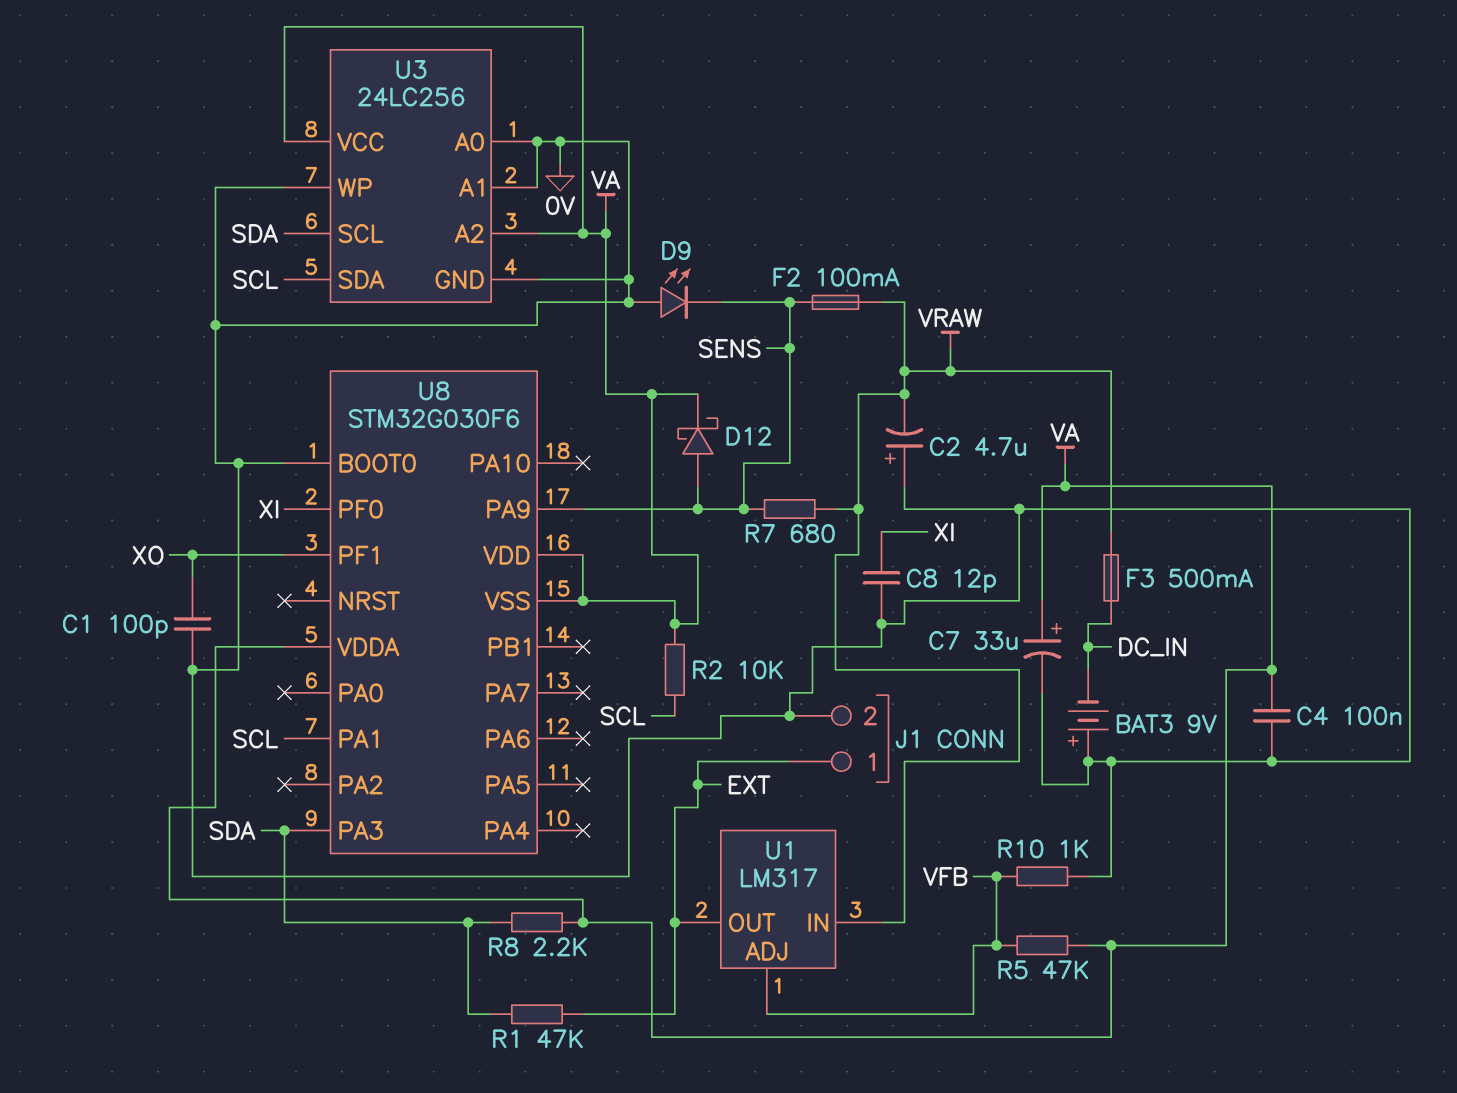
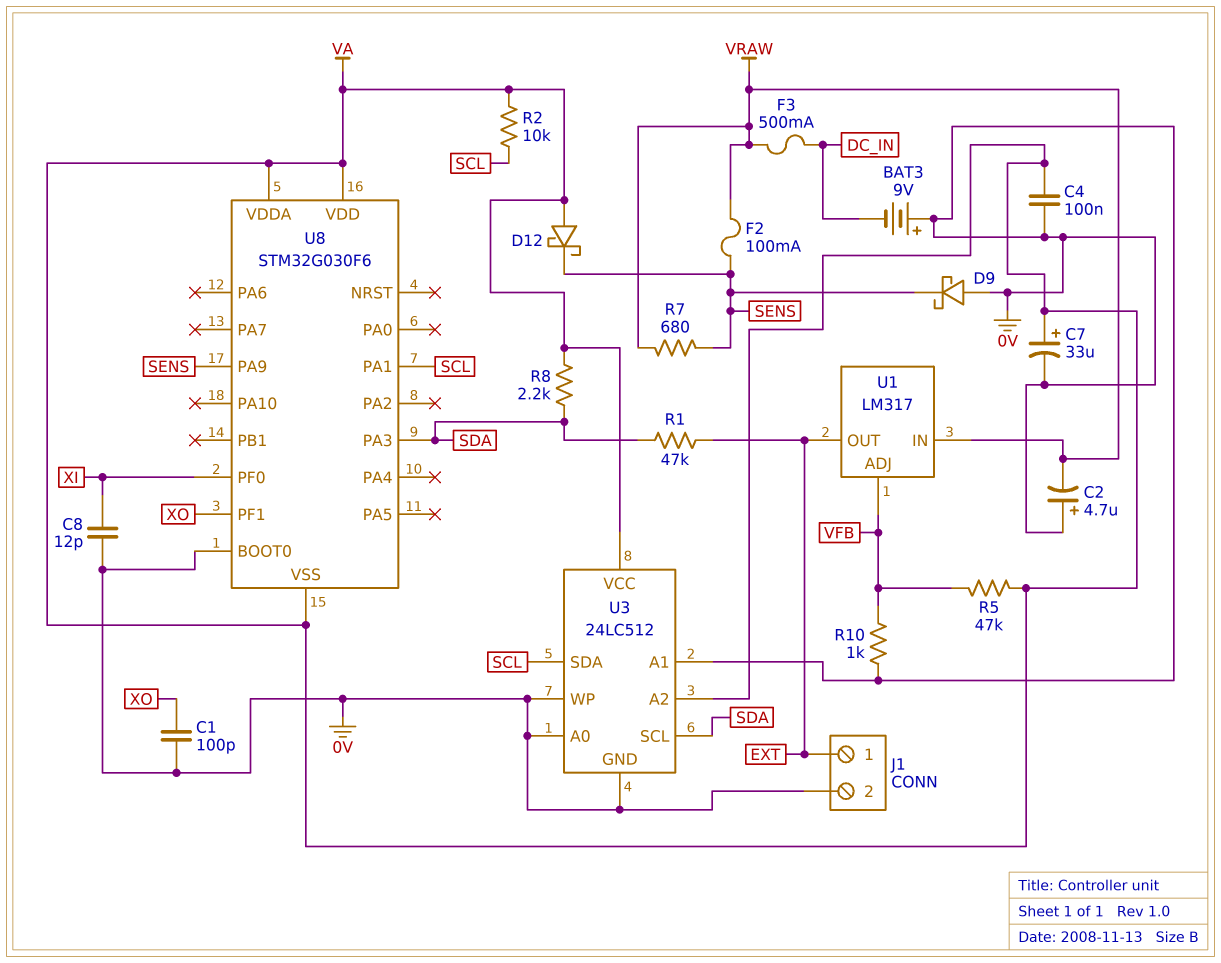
D9: LED (A 0V, K SENS) -> schottky (A 0V, K SENS)
D12: schottky (A SENS, K VA) -> schottky (A VA, K SENS)
U3: 24LC256 -> 24LC512

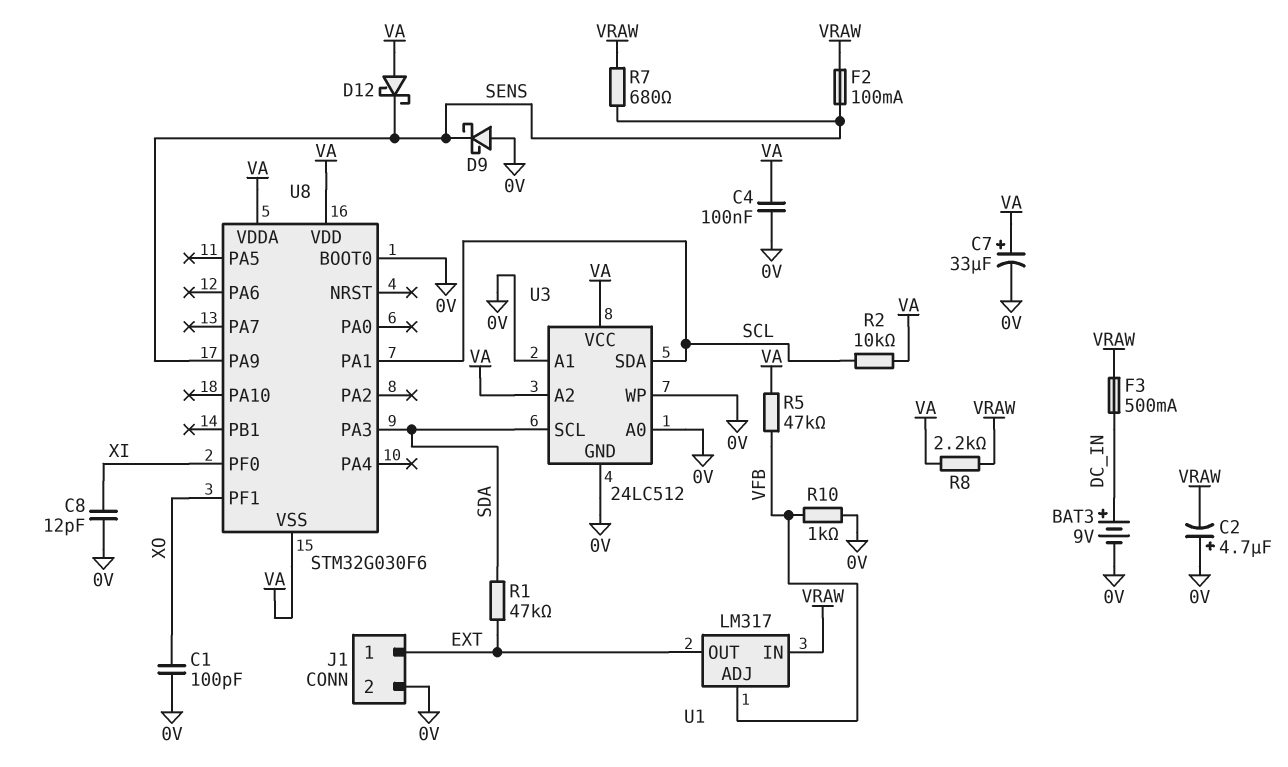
BAT3: 9V (plus 0V, minus DC_IN) -> 9V (plus DC_IN, minus 0V)
R8: 2.2k (SDA, VA) -> 2.2k (VA, VRAW)

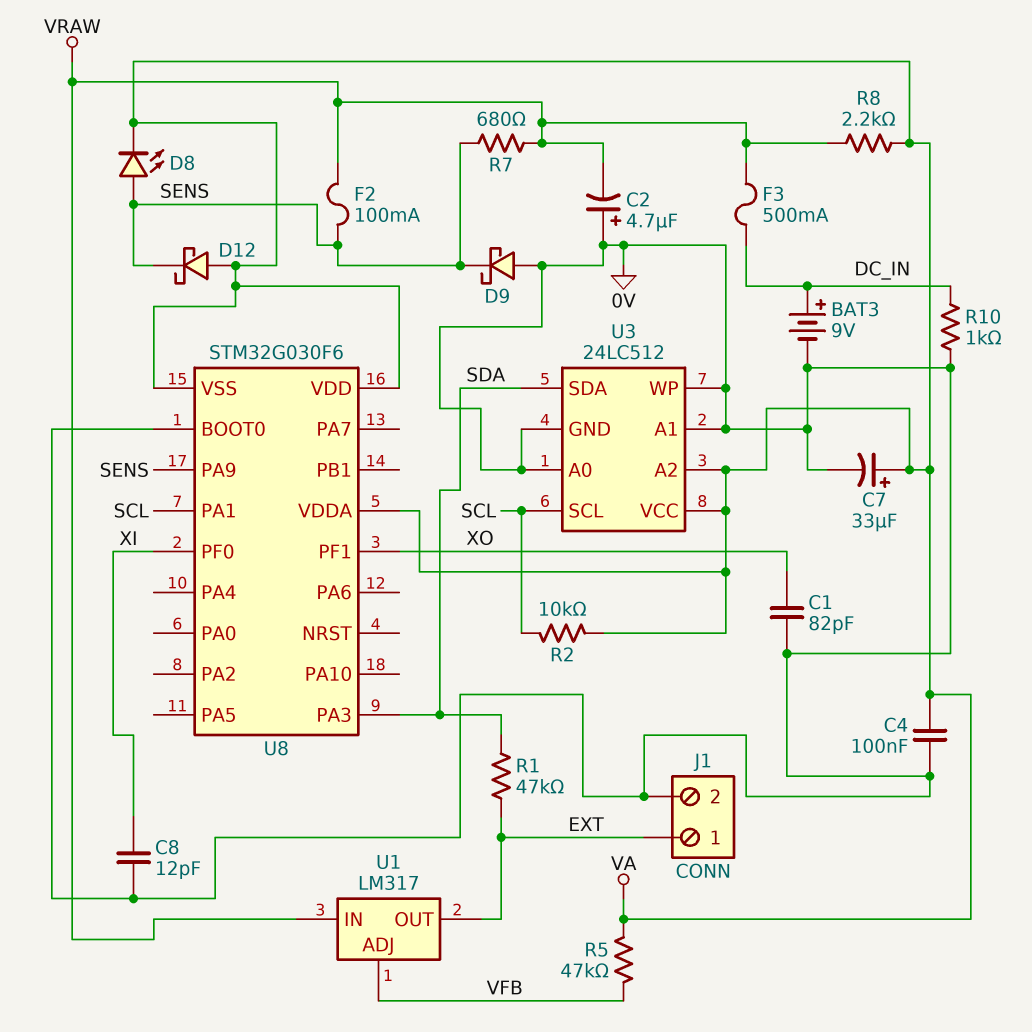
C1: 100pF (0V, XO) -> 82pF (0V, XO)
D8: none -> LED (A SENS, K VA)
R10: 1k (0V, VFB) -> 1k (0V, DC_IN)
U3 pin SCL: SDA -> SCL
U3 pin SDA: SCL -> SDA

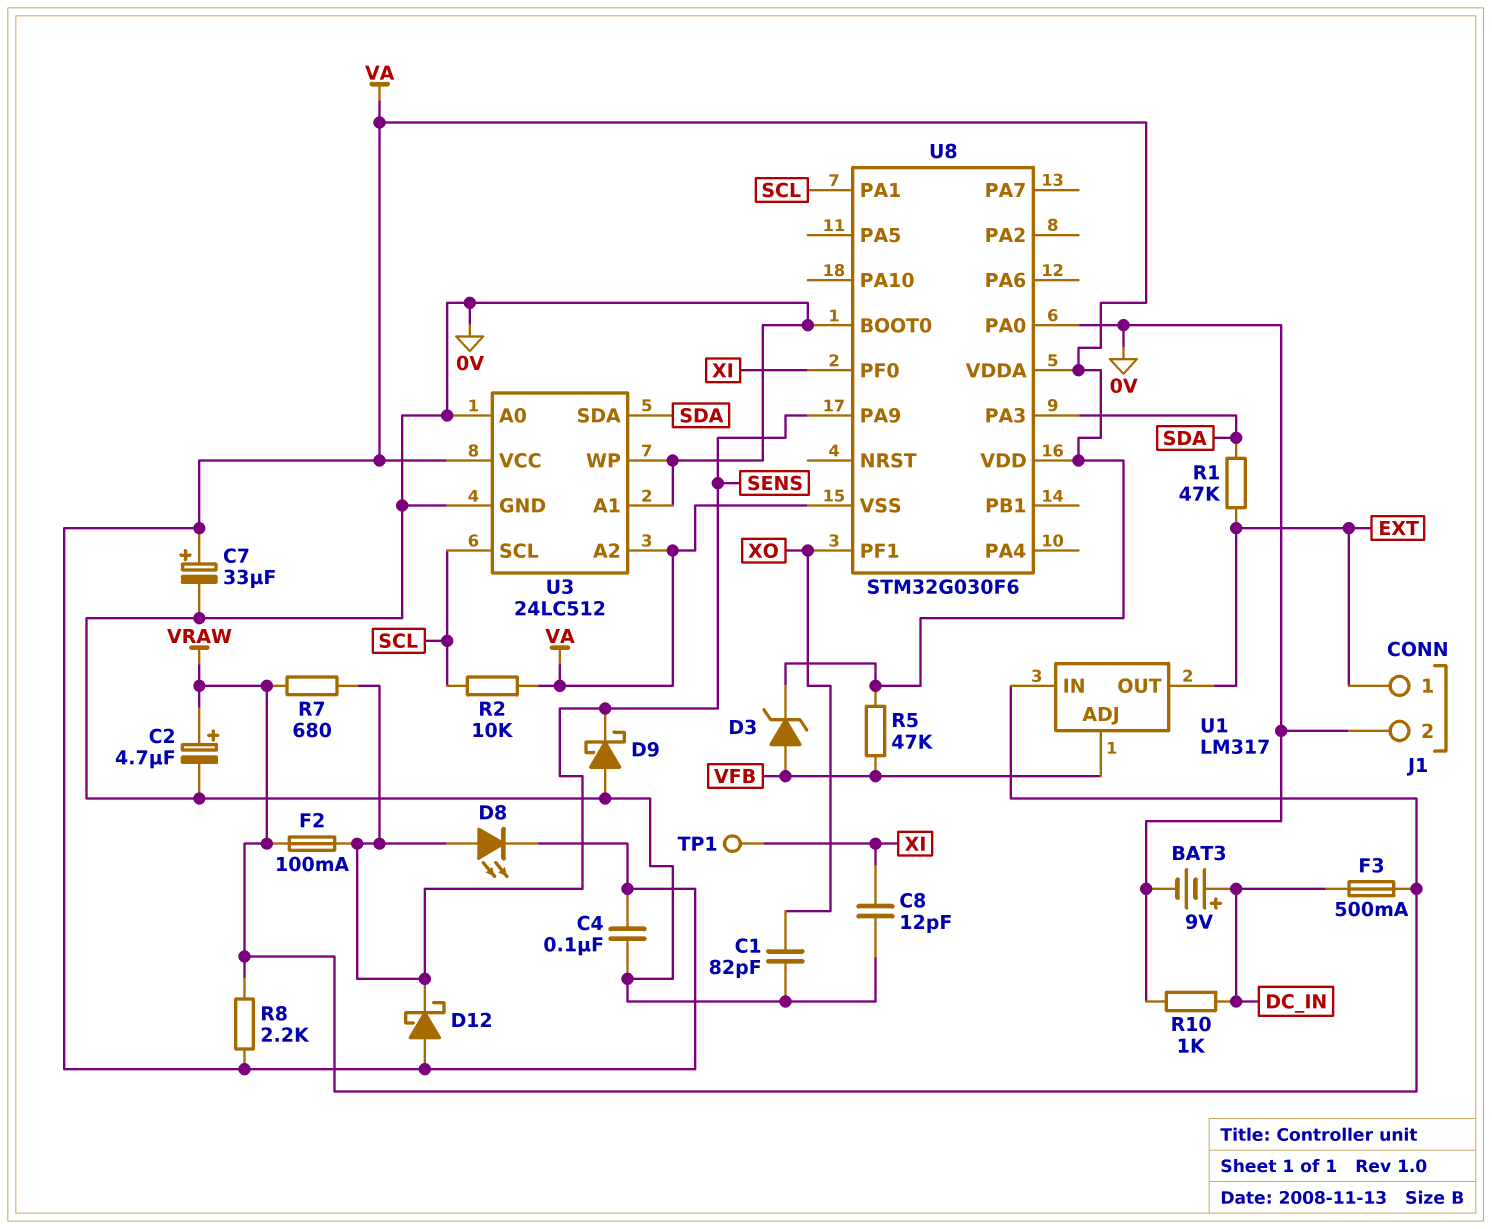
C2: 4.7uF (plus 0V, minus VRAW) -> 4.7uF (plus VRAW, minus 0V)
D3: none -> zener (A VFB, K VA)
TP1: none -> test point (XI)
U8 pin PA0: none -> 0V

